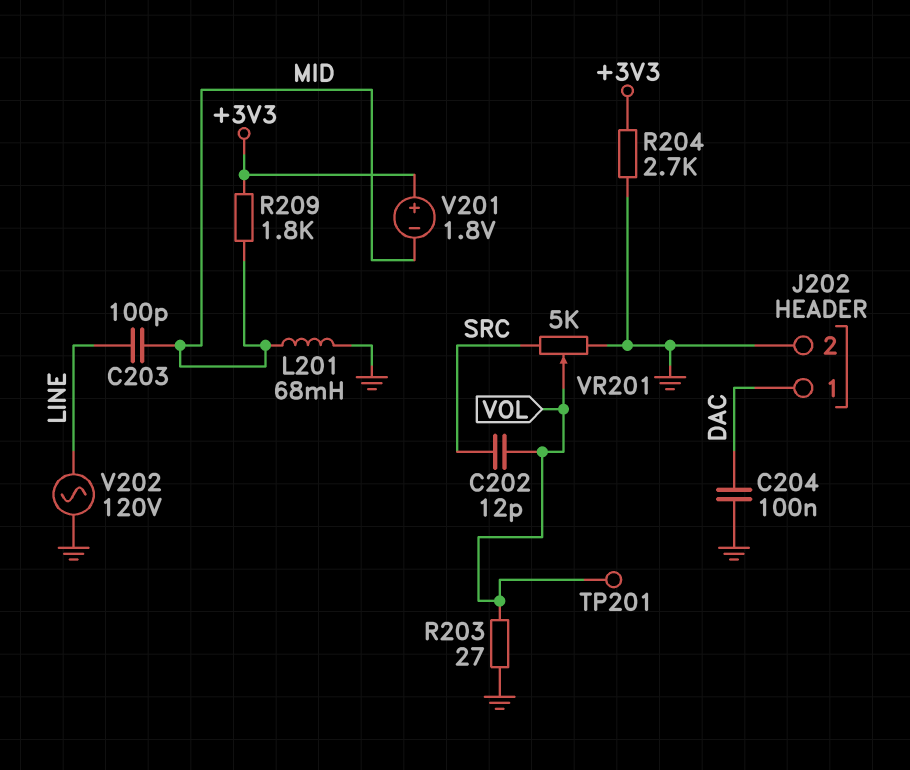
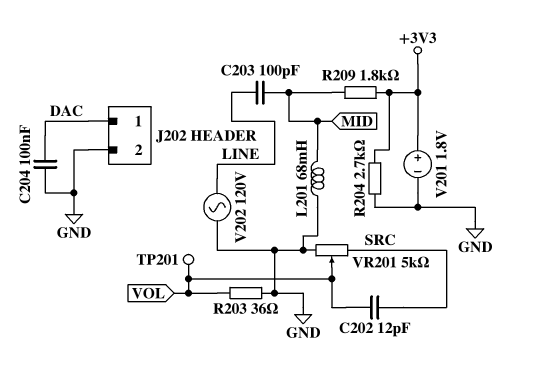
R203: 27 (GND, VOL) -> 36 (GND, VOL)
V201: 1.8V (plus +3V3, minus MID) -> 1.8V (plus +3V3, minus GND)

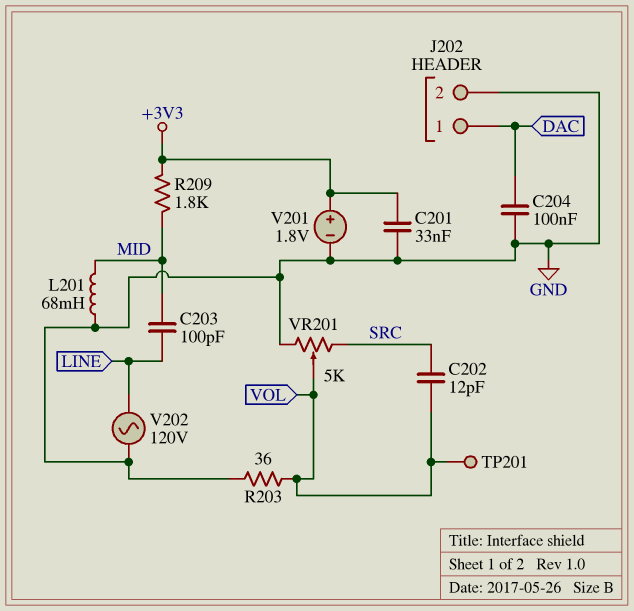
C201: none -> 33nF (+3V3, GND)
R204: 2.7k (+3V3, GND) -> none

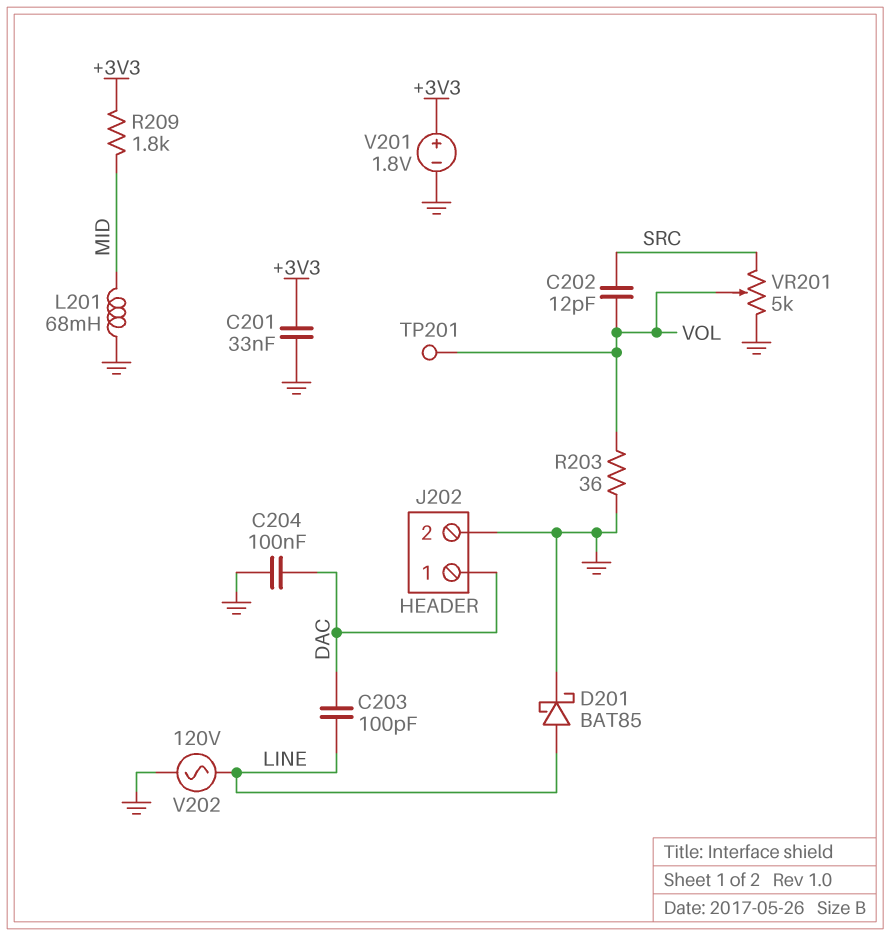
C203: 100pF (LINE, MID) -> 100pF (DAC, LINE)
D201: none -> schottky BAT85 (A LINE, K GND)

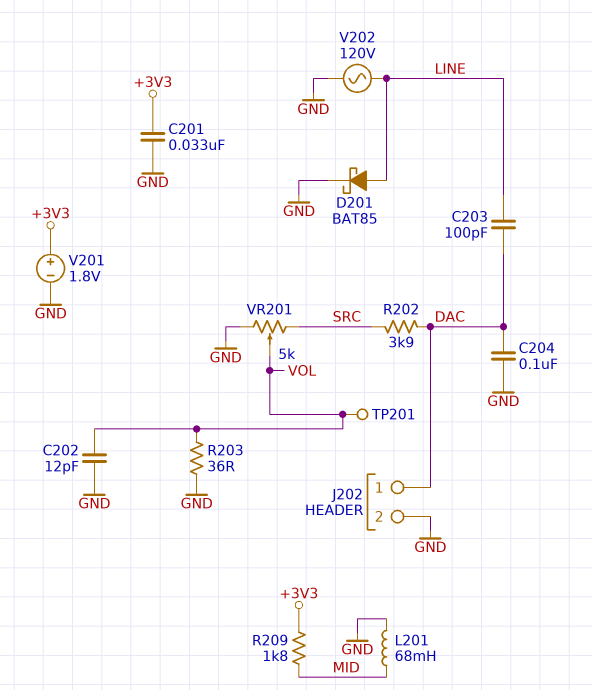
C202: 12pF (SRC, VOL) -> 12pF (GND, VOL)
R202: none -> 3.9k (DAC, SRC)

